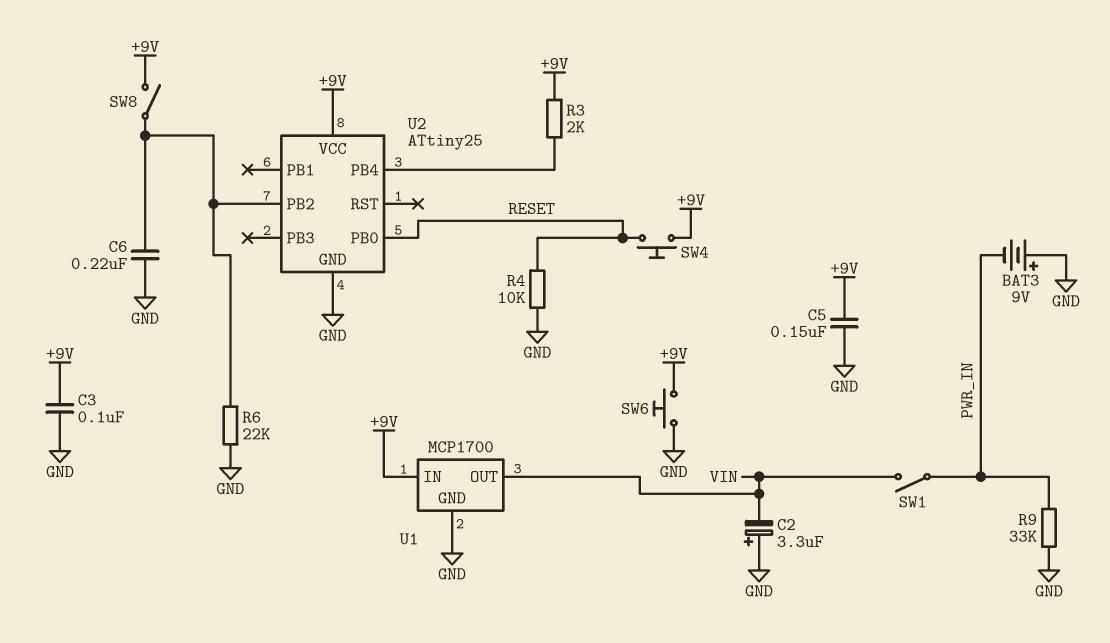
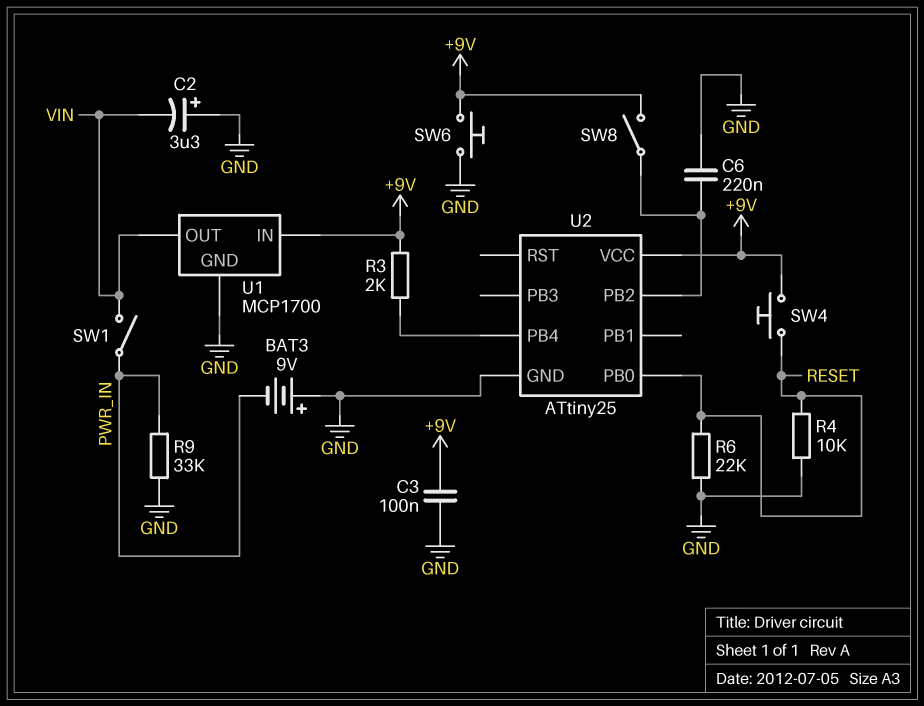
C5: 150nF (+9V, GND) -> none
R6: 22k (GND, U2/PB2) -> 22k (GND, RESET)

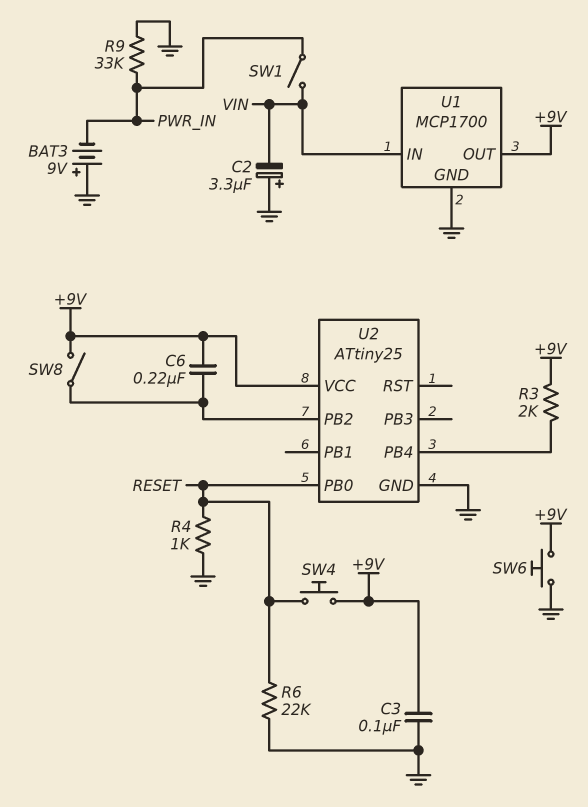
C6: 220nF (GND, U2/PB2) -> 220nF (+9V, U2/PB2)
R4: 10k (GND, RESET) -> 1k (GND, RESET)
U1 pin IN: +9V -> VIN
U1 pin OUT: VIN -> +9V

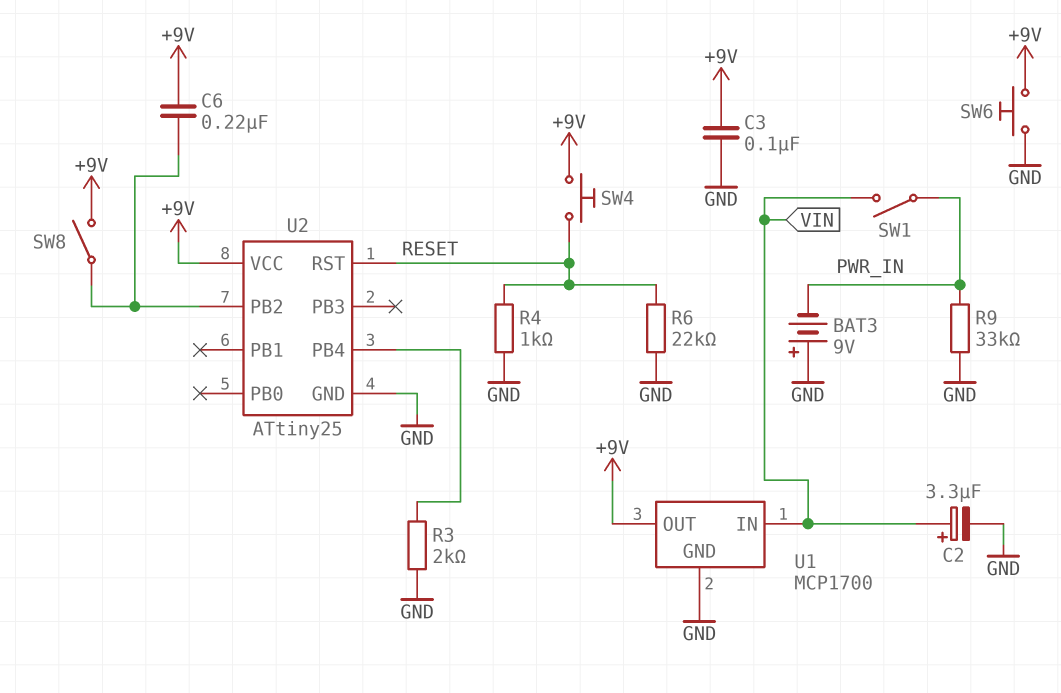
C2: 3.3uF (plus GND, minus VIN) -> 3.3uF (plus VIN, minus GND)
R3: 2k (+9V, U2/PB4) -> 2k (GND, U2/PB4)
U2 pin PB0: RESET -> none
U2 pin RST: none -> RESET

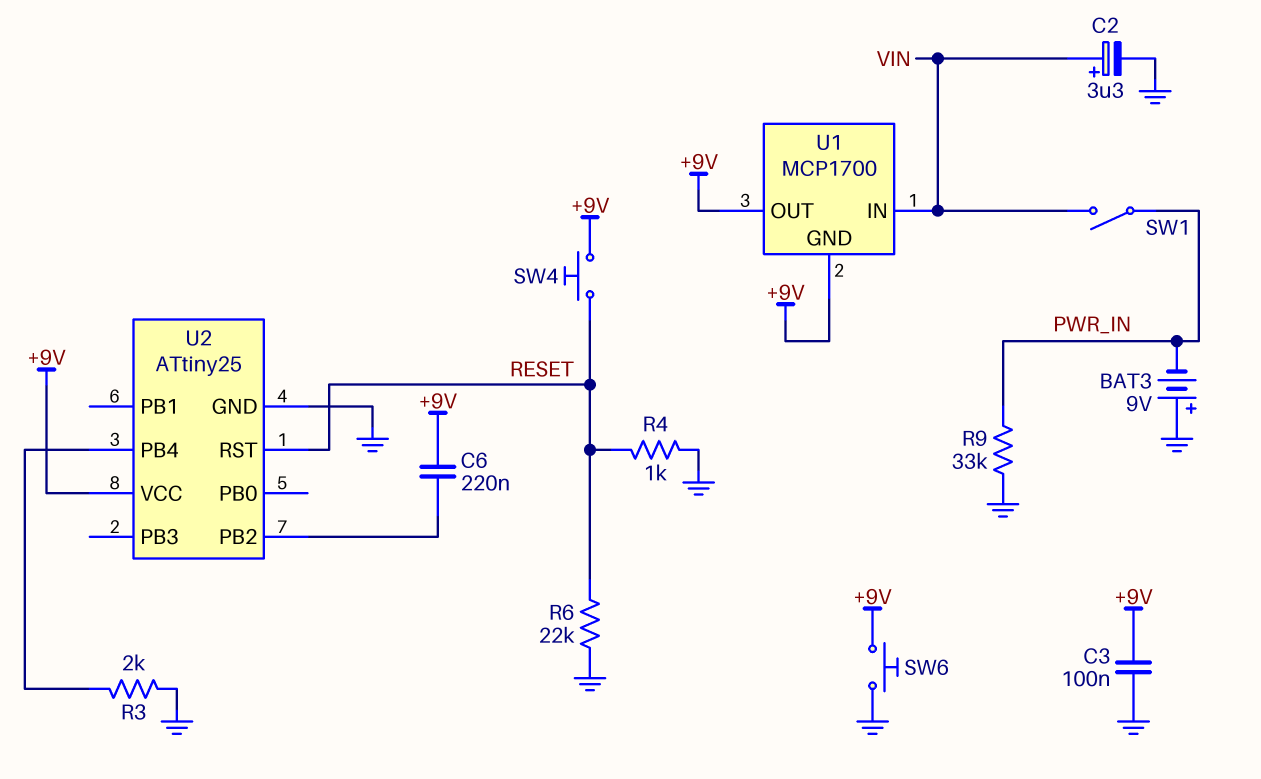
SW8: switch (+9V, U2/PB2) -> none
U1 pin GND: GND -> +9V

